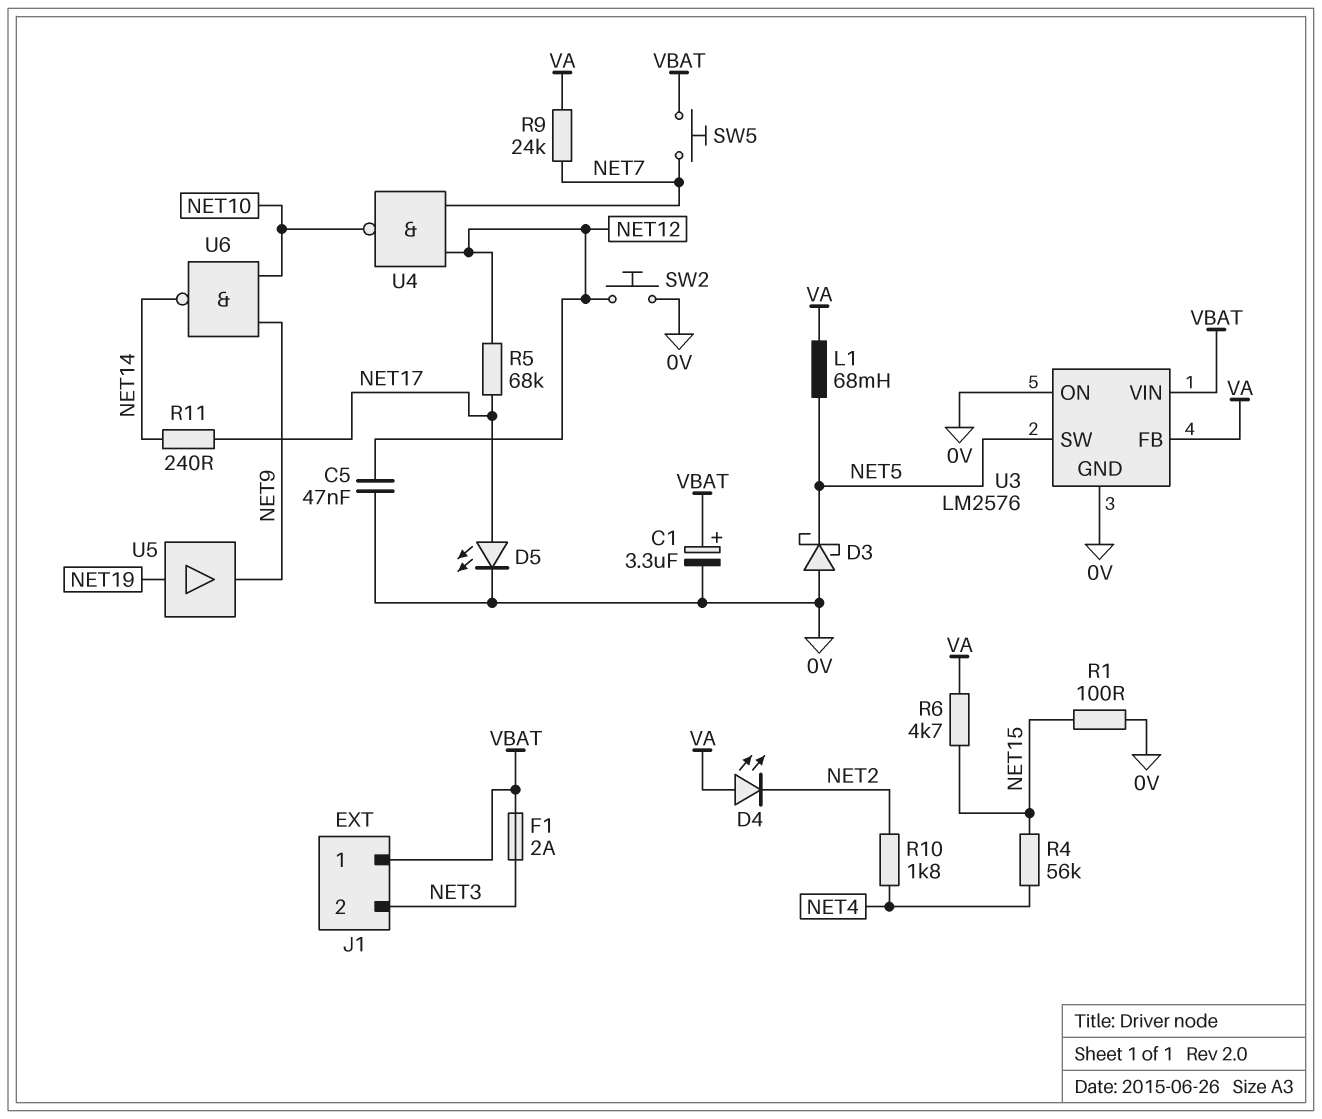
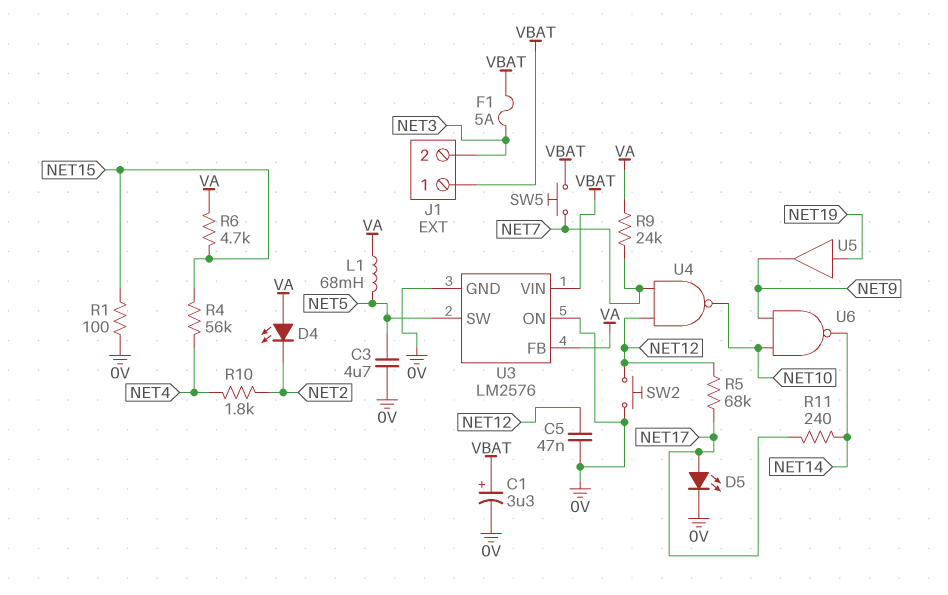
C3: none -> 4.7uF (0V, NET5)
D3: schottky (A 0V, K NET5) -> none
F1: 2A (NET3, VBAT) -> 5A (NET3, VBAT)

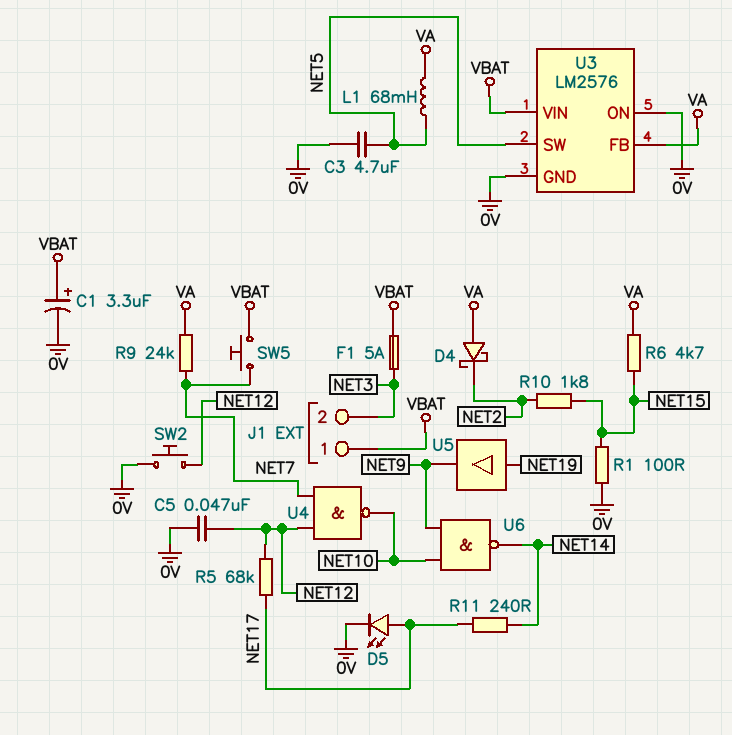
D4: LED (A VA, K NET2) -> schottky (A VA, K NET2)
R4: 56k (NET4, NET15) -> none
R10: 1.8k (NET2, NET4) -> 1.8k (NET2, NET15)

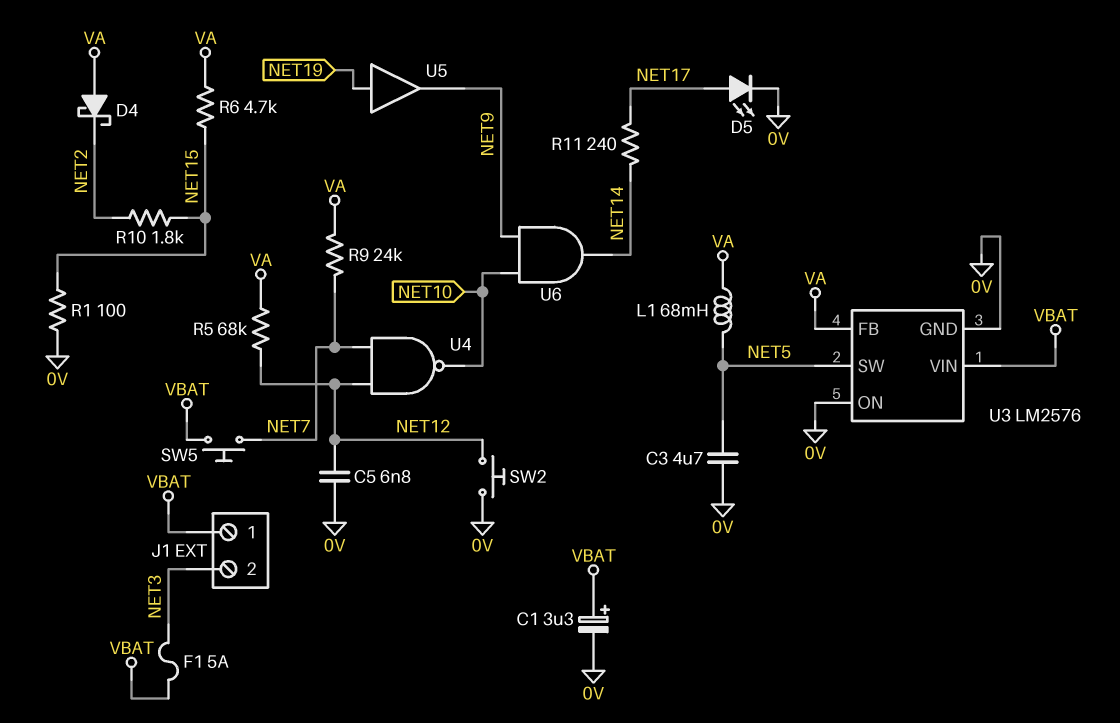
C5: 47nF (0V, NET12) -> 6.8nF (0V, NET12)
R5: 68k (NET12, NET17) -> 68k (NET12, VA)
U6: NAND (in NET9, in NET10, out NET14) -> AND (in NET9, in NET10, out NET14)

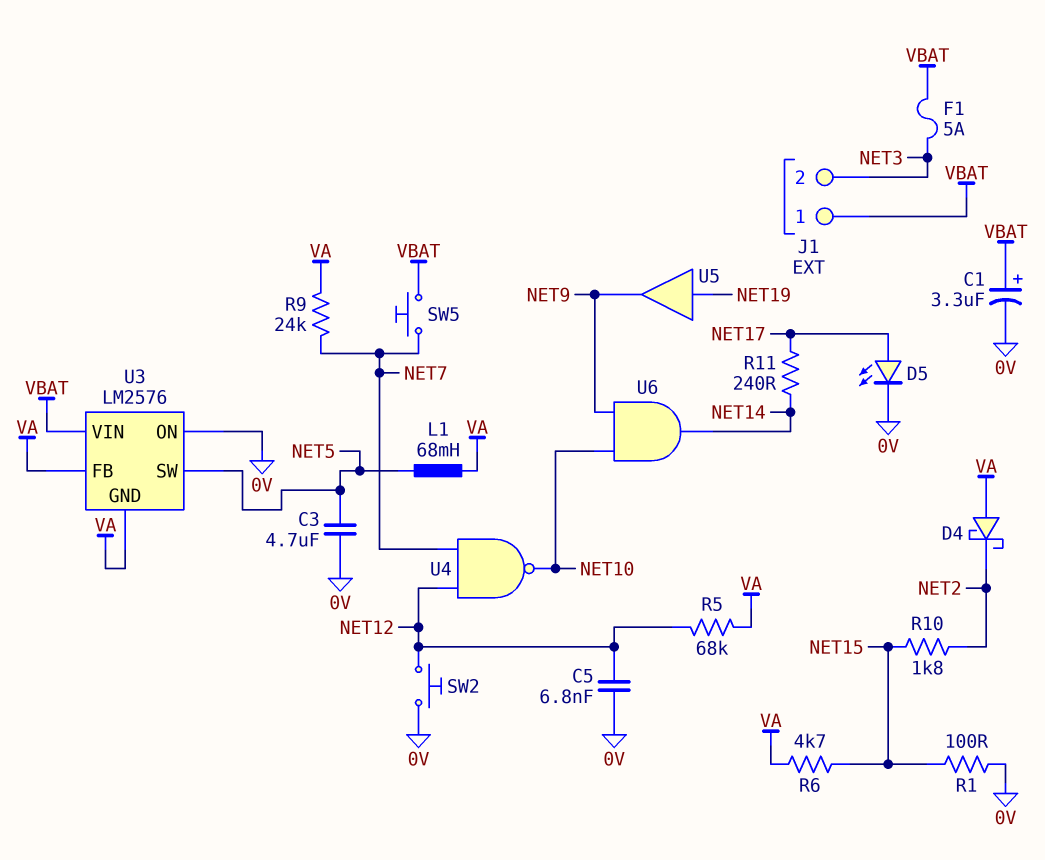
U3 pin GND: 0V -> VA

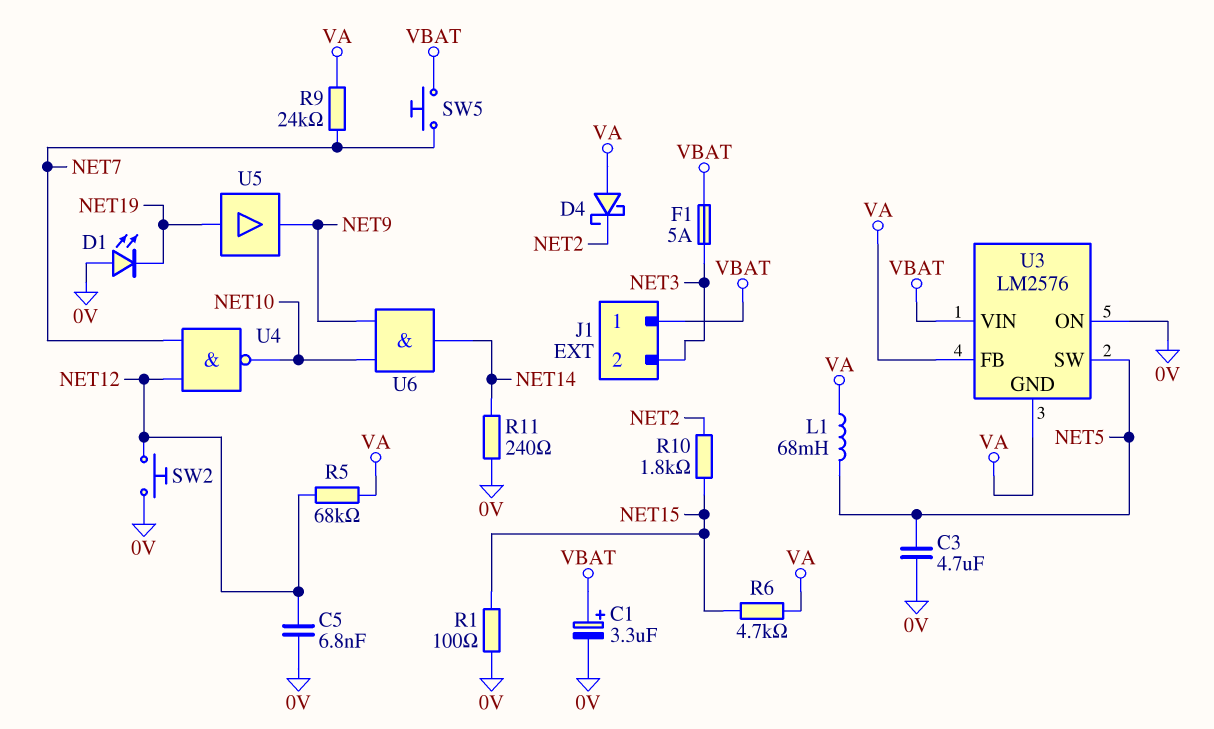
D1: none -> LED (A 0V, K NET19)
D5: LED (A NET17, K 0V) -> none
R11: 240 (NET14, NET17) -> 240 (0V, NET14)

